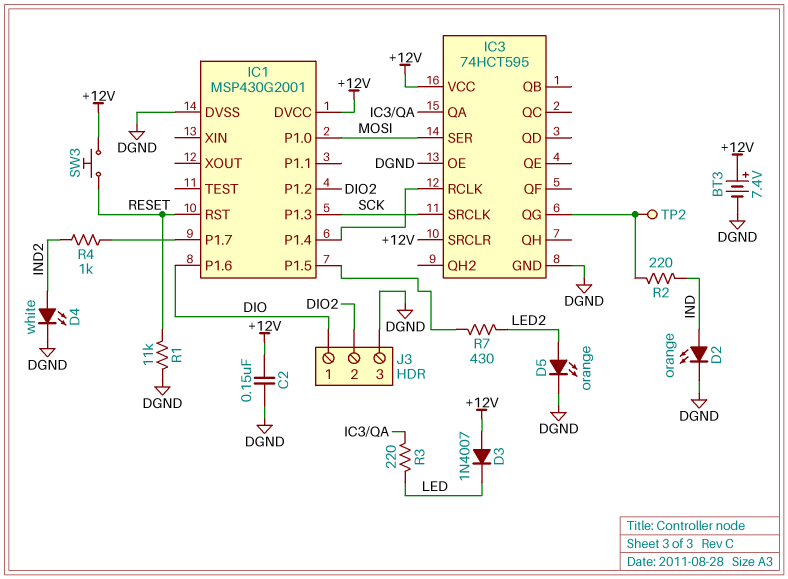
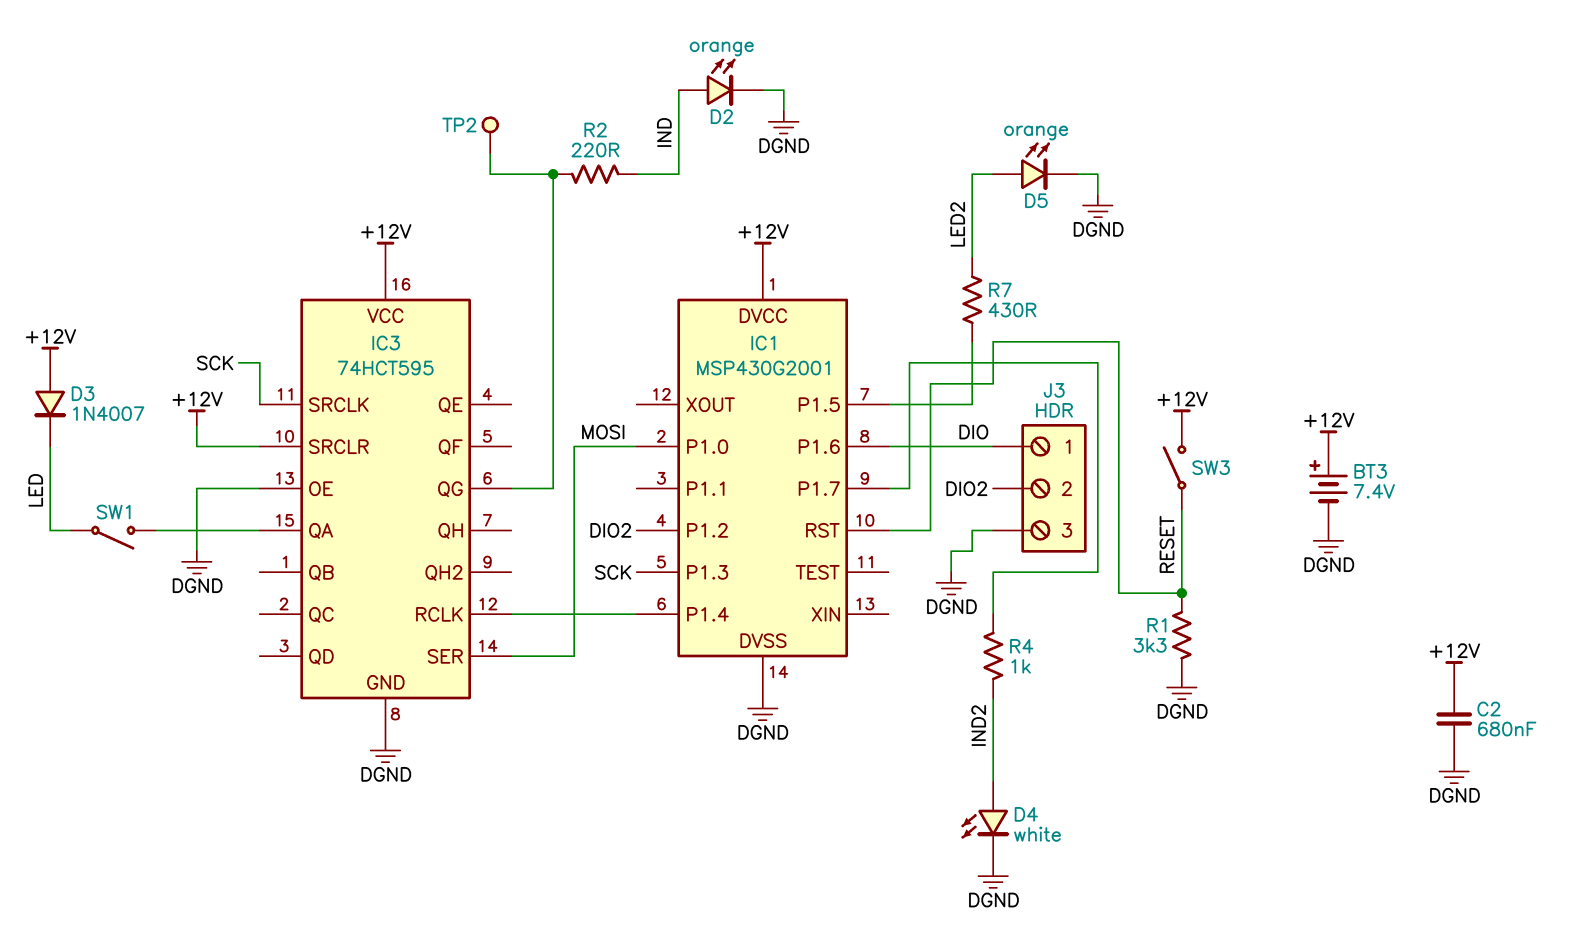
C2: 150nF (+12V, DGND) -> 680nF (+12V, DGND)
R1: 11k (DGND, RESET) -> 3.3k (DGND, RESET)
R3: 220 (IC3/QA, LED) -> none
SW1: none -> switch (IC3/QA, LED)
SW3: button (+12V, RESET) -> switch (+12V, RESET)

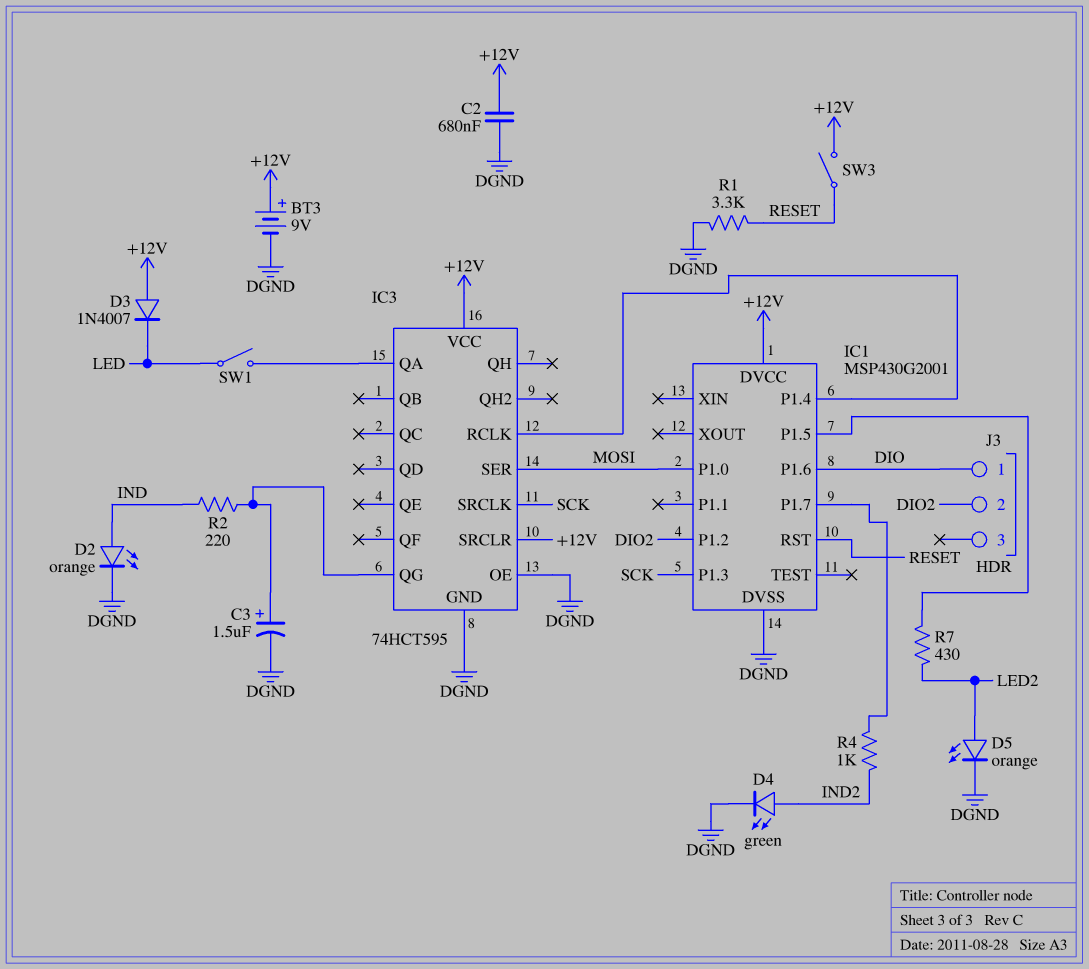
BT3: 7.4V (plus +12V, minus DGND) -> 9V (plus +12V, minus DGND)
C3: none -> 1.5uF (plus IC3/QG, minus DGND)
D4: LED white (A IND2, K DGND) -> LED green (A IND2, K DGND)
J3 pin 3: DGND -> none
TP2: test point (IC3/QG) -> none

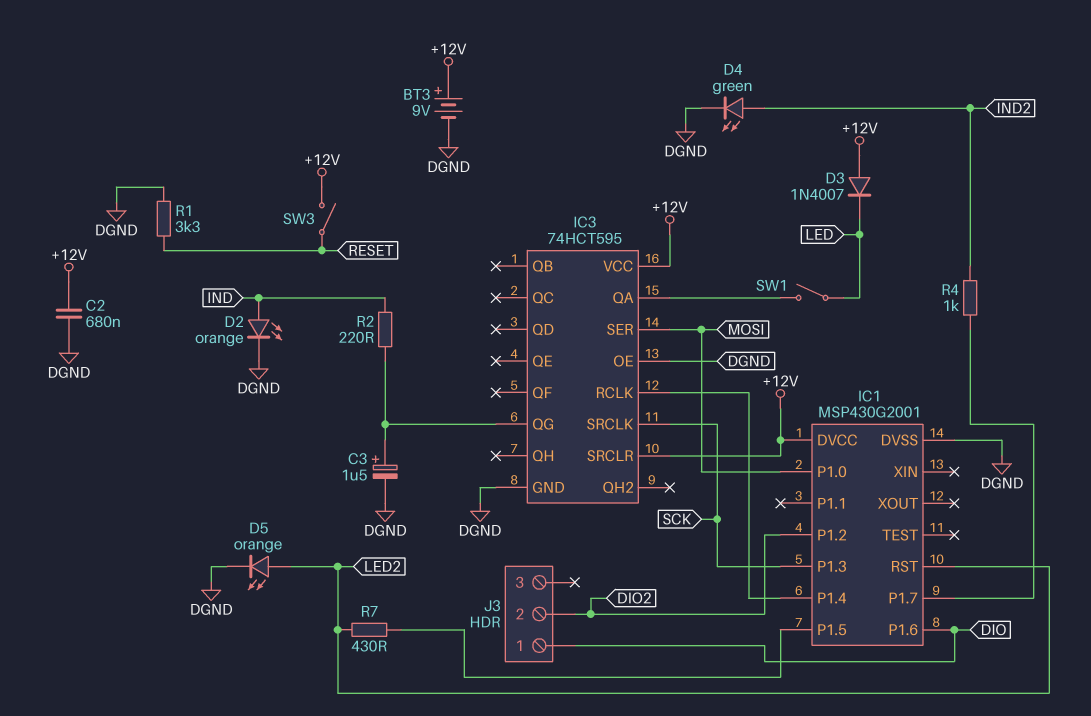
IC1 pin RST: RESET -> LED2

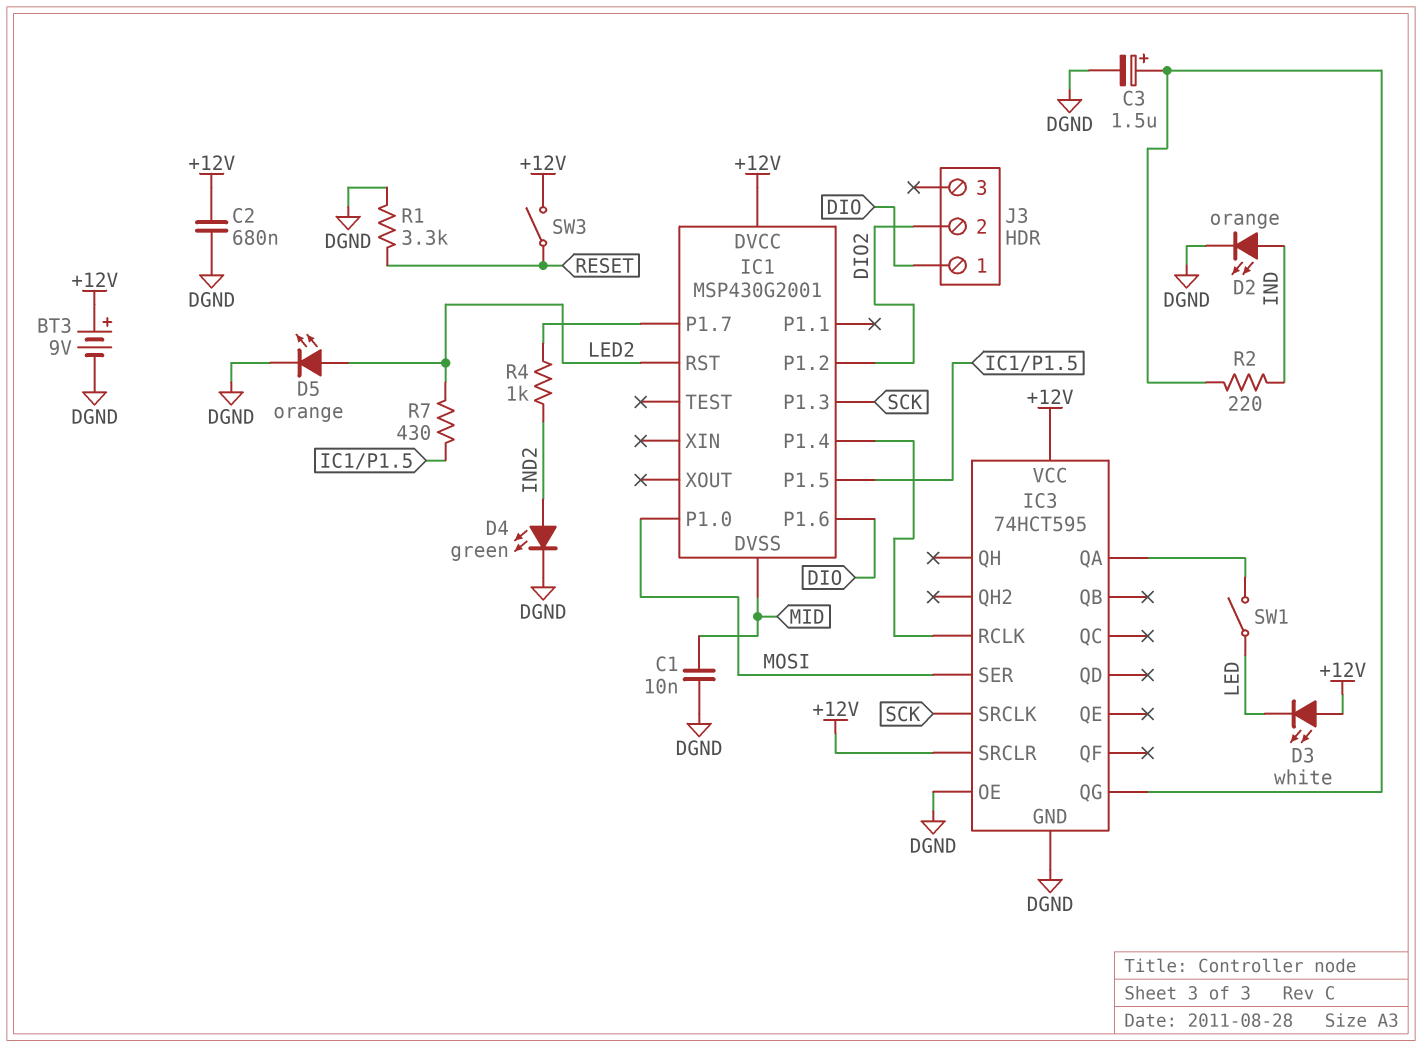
C1: none -> 10nF (DGND, MID)
D3: diode 1N4007 (A +12V, K LED) -> LED white (A +12V, K LED)
IC1 pin DVSS: DGND -> MID

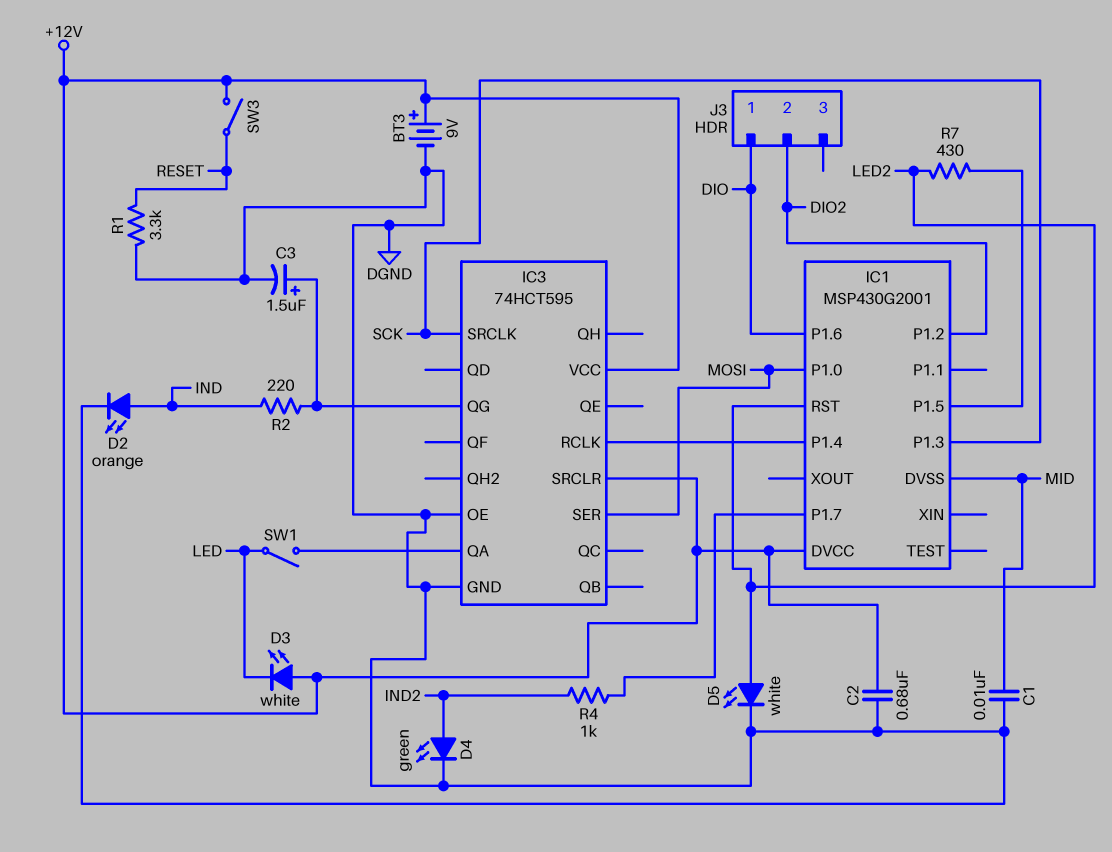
D5: LED orange (A LED2, K DGND) -> LED white (A LED2, K DGND)

